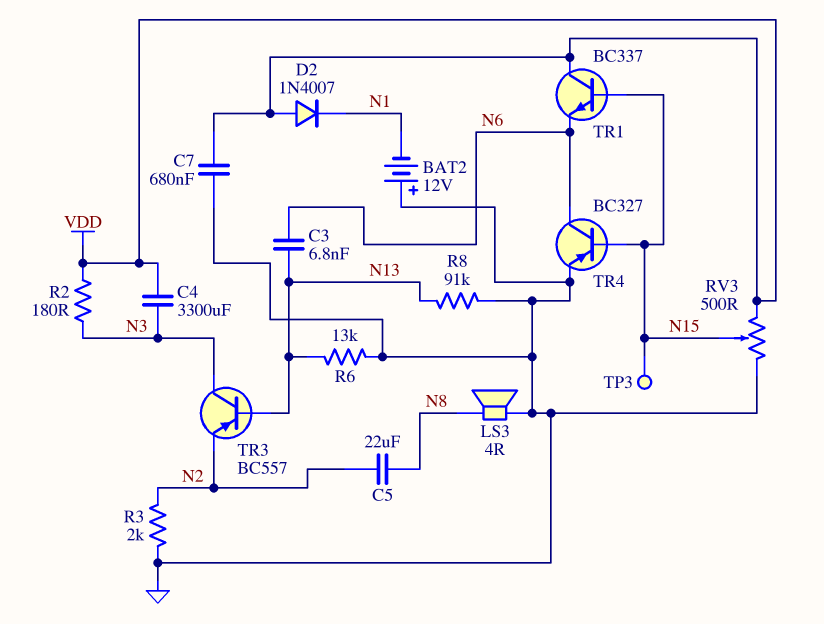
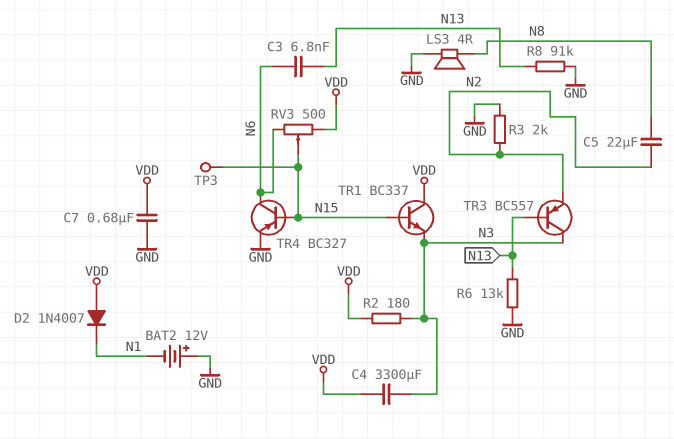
RV3: 500 (GND, VDD, wiper N15) -> 500 (N6, VDD, wiper N15)
TR1: NPN BC337 (B N15, C VDD, E N6) -> NPN BC337 (B N15, C VDD, E N3)

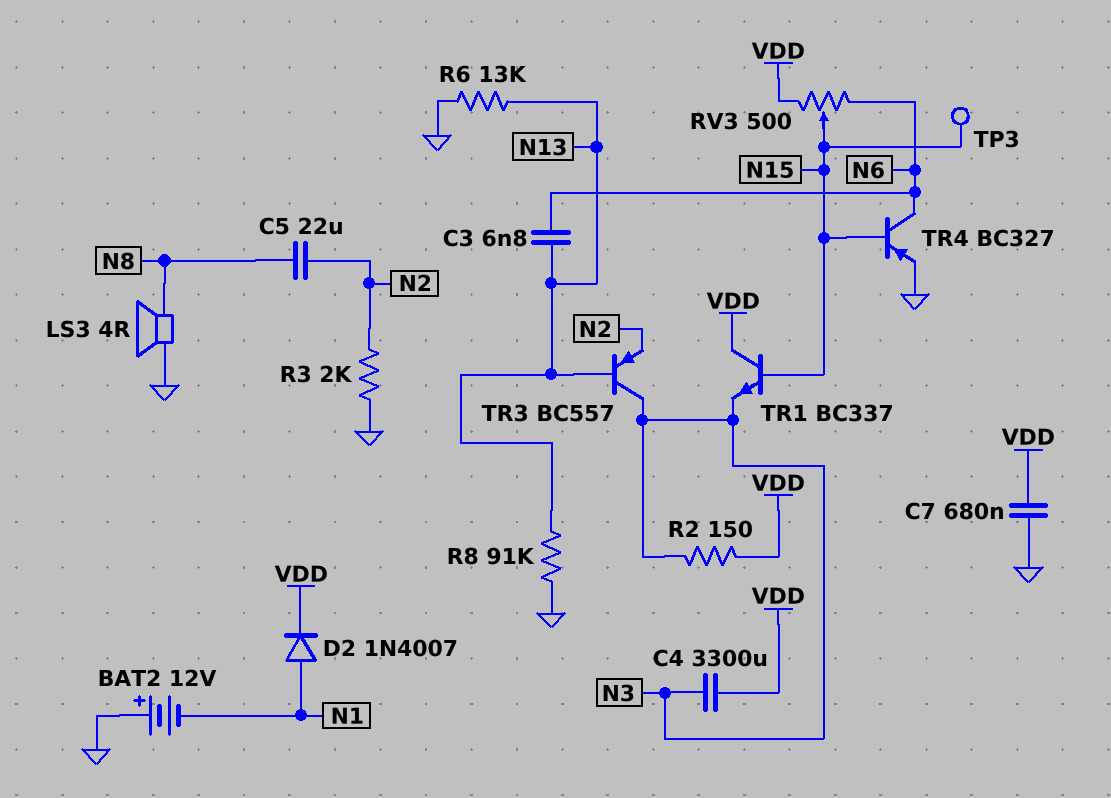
D2: diode 1N4007 (A VDD, K N1) -> diode 1N4007 (A N1, K VDD)
R2: 180 (N3, VDD) -> 150 (N3, VDD)

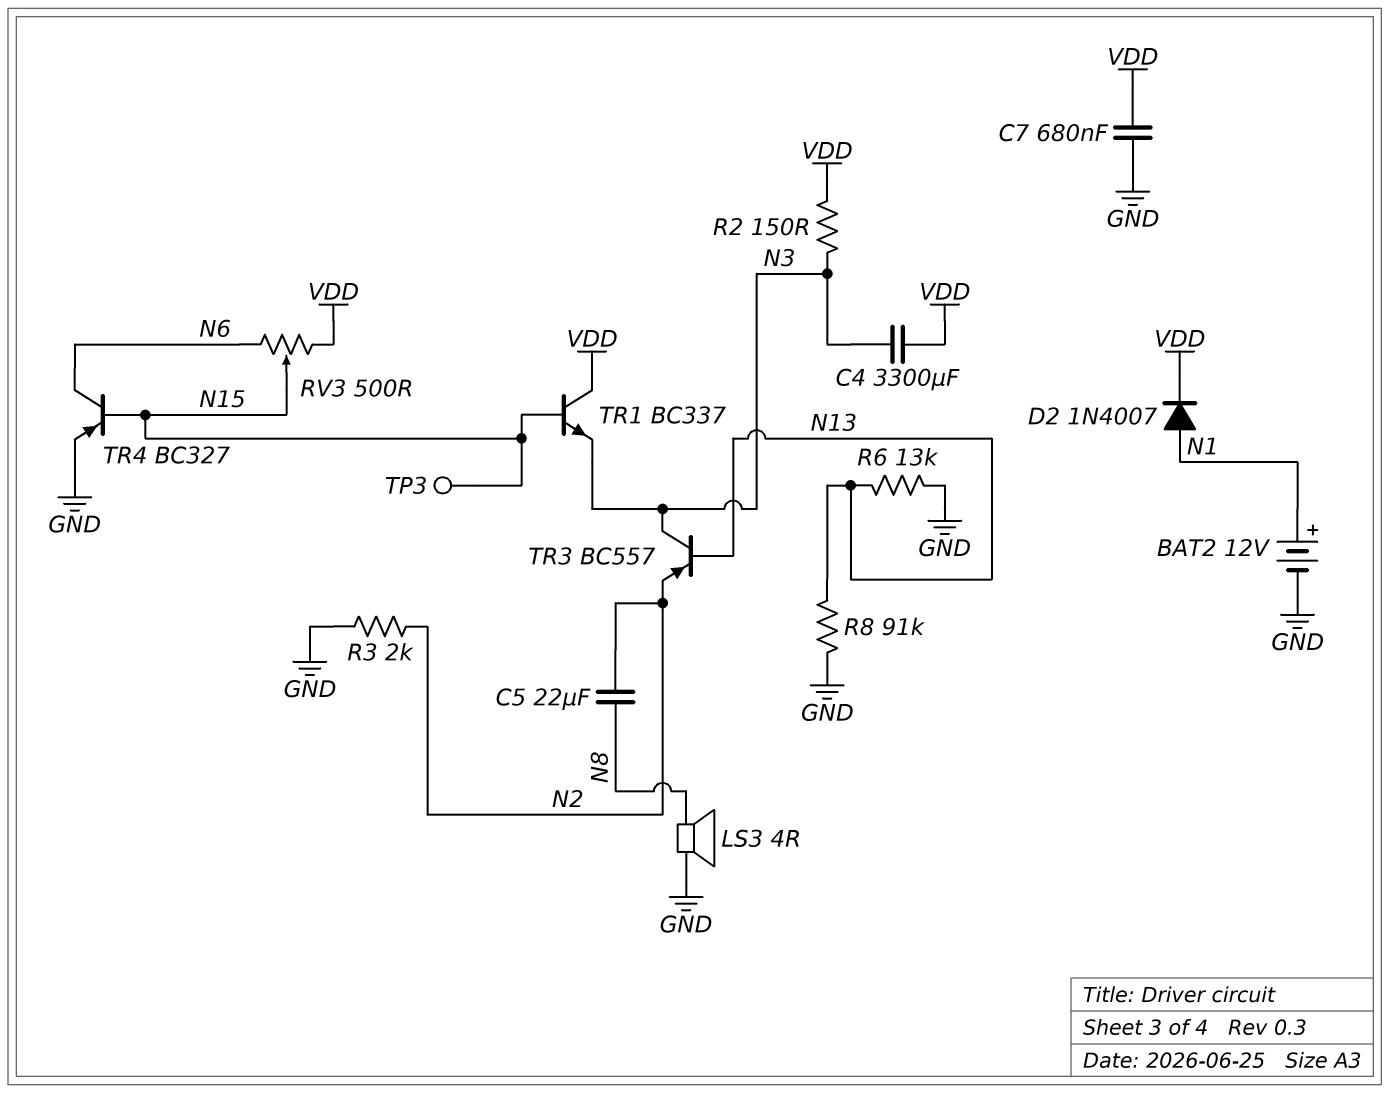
BAT2: 12V (plus GND, minus N1) -> 12V (plus N1, minus GND)
C3: 6.8nF (N6, N13) -> none

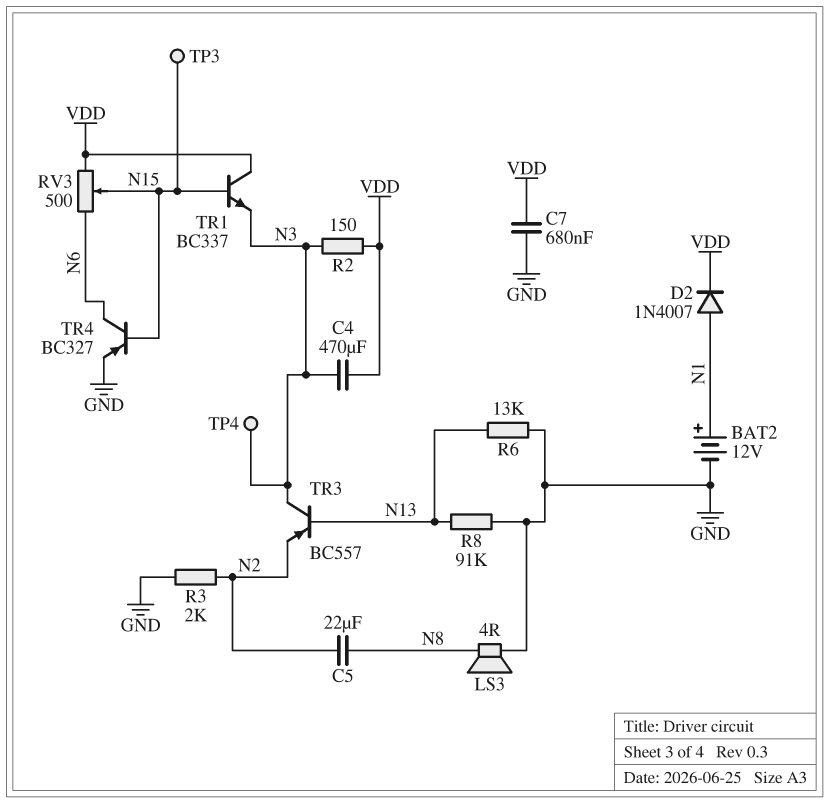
C4: 3300uF (N3, VDD) -> 470uF (N3, VDD)
TP4: none -> test point (N3)

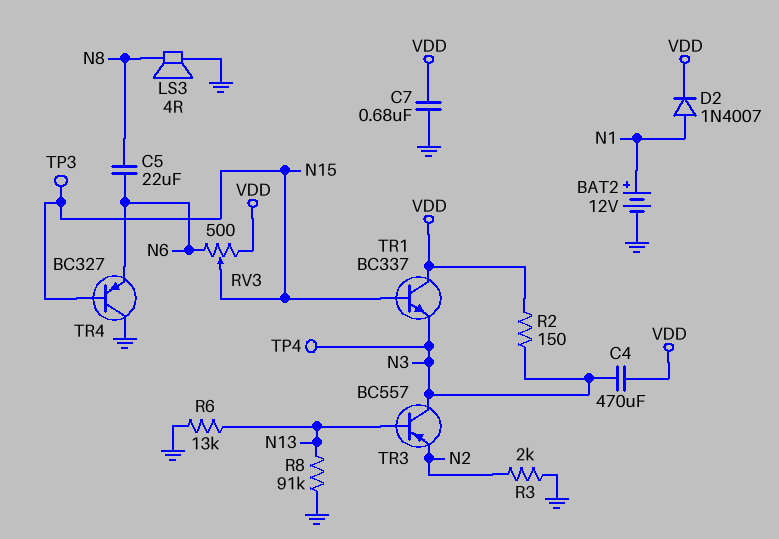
C5: 22uF (N2, N8) -> 22uF (N6, N8)
TR4: PNP BC327 (B N15, C N6, E GND) -> PNP BC327 (B N15, C GND, E N6)

